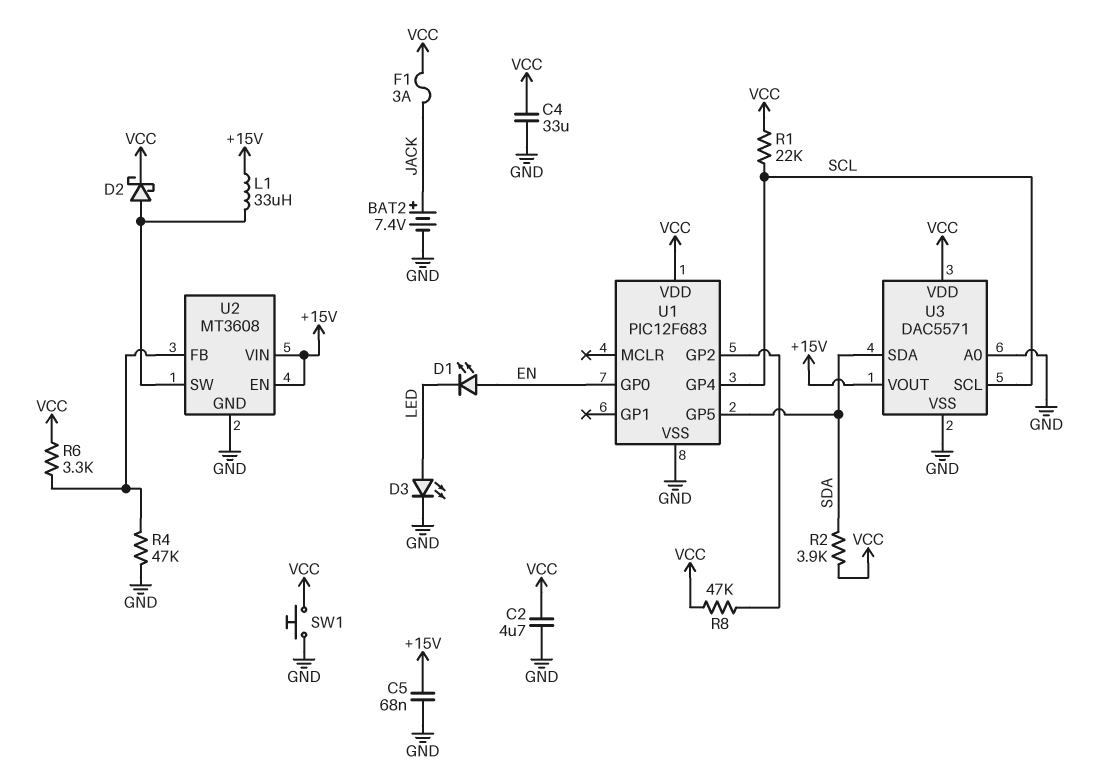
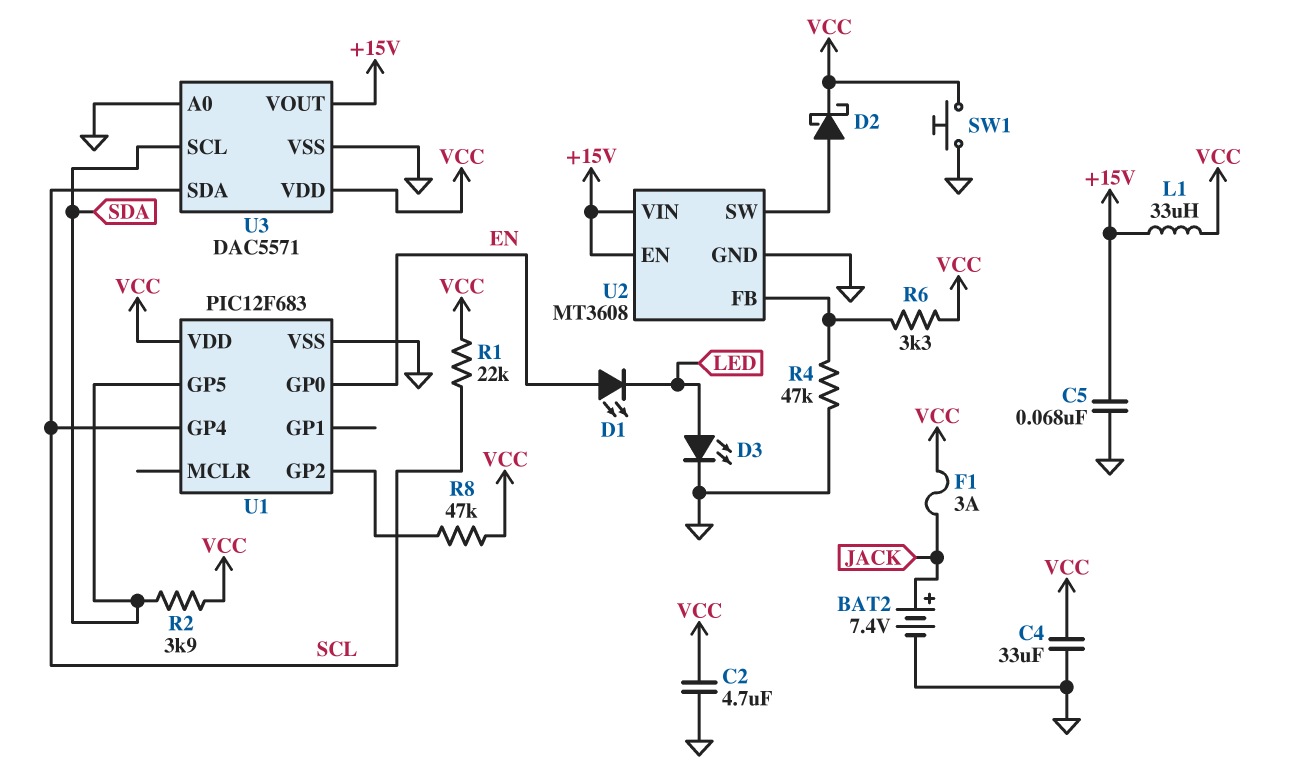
L1: 33uH (+15V, U2/SW) -> 33uH (+15V, VCC)
U3 pin SCL: SCL -> SDA
U3 pin SDA: SDA -> SCL

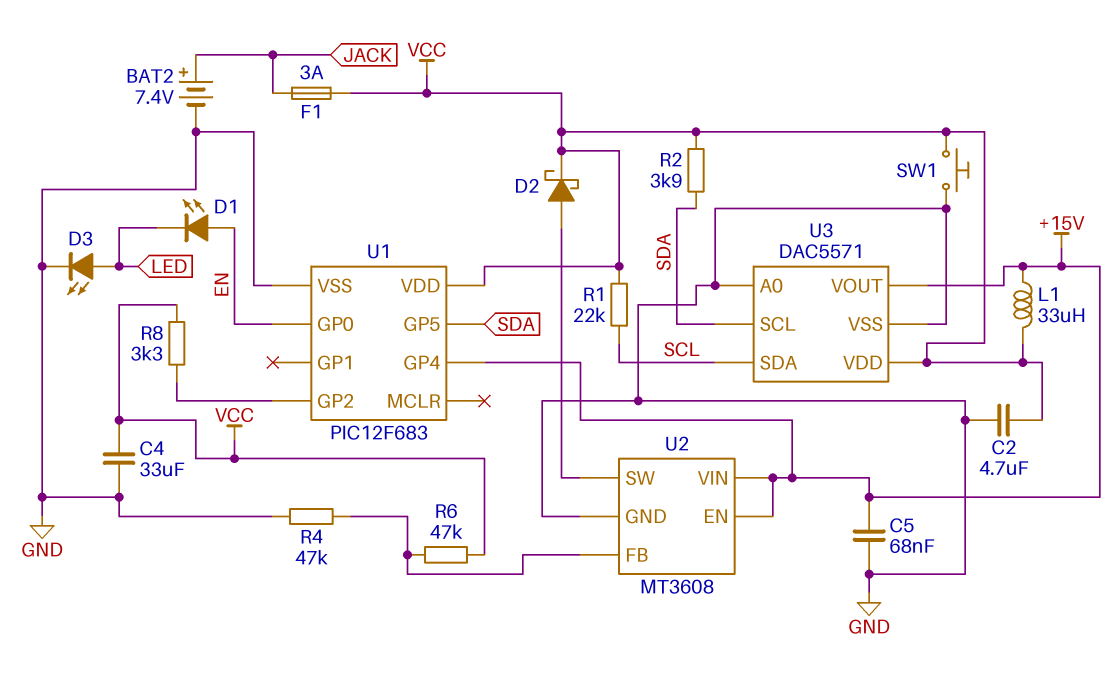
R6: 3.3k (U2/FB, VCC) -> 47k (U2/FB, VCC)
R8: 47k (U1/GP2, VCC) -> 3.3k (U1/GP2, VCC)
U1 pin GP4: SCL -> +15V

